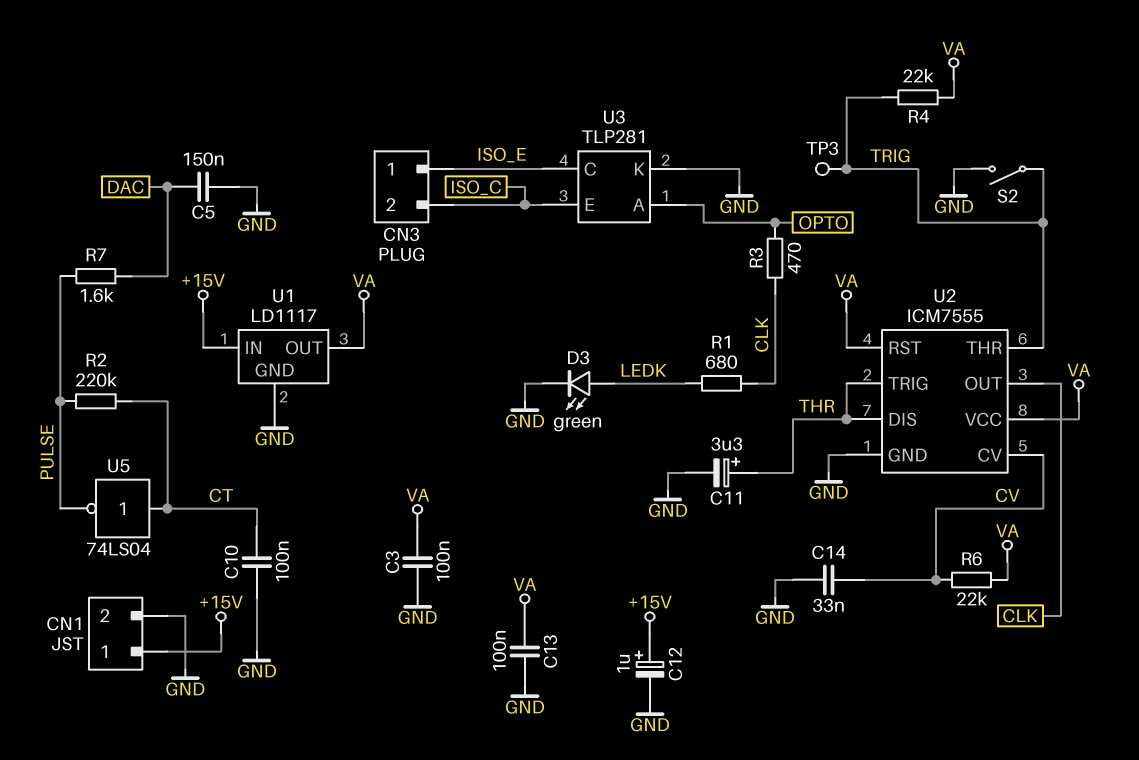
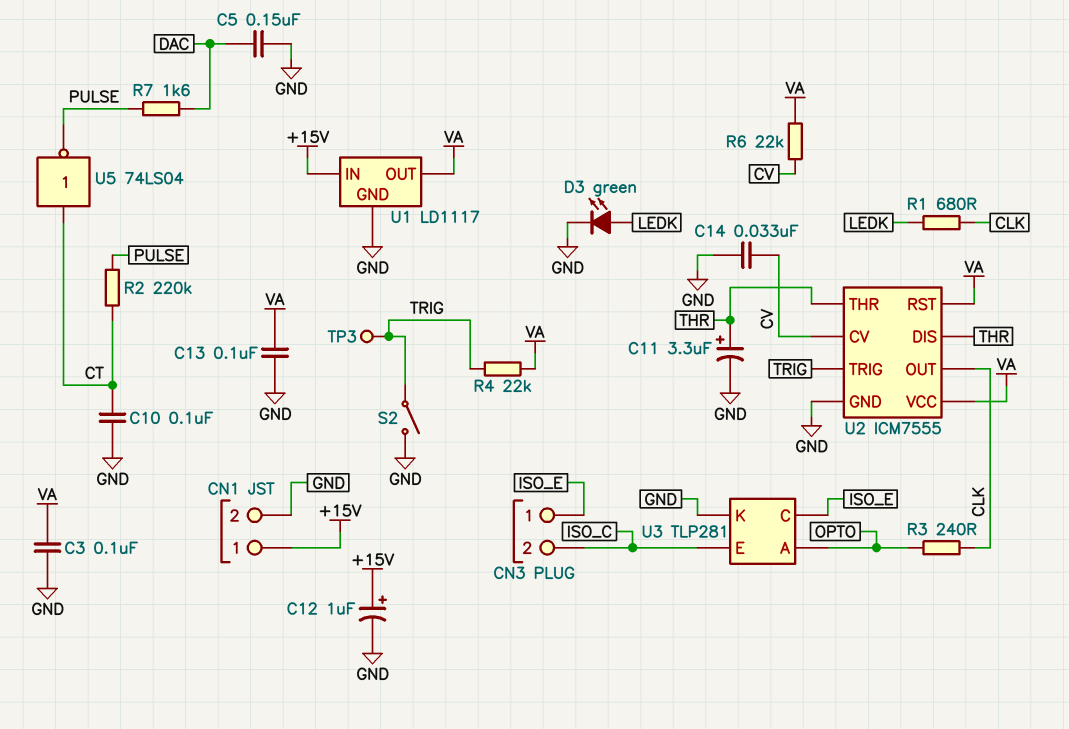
R3: 470 (CLK, OPTO) -> 240 (CLK, OPTO)
U2 pin THR: TRIG -> THR
U2 pin TRIG: THR -> TRIG

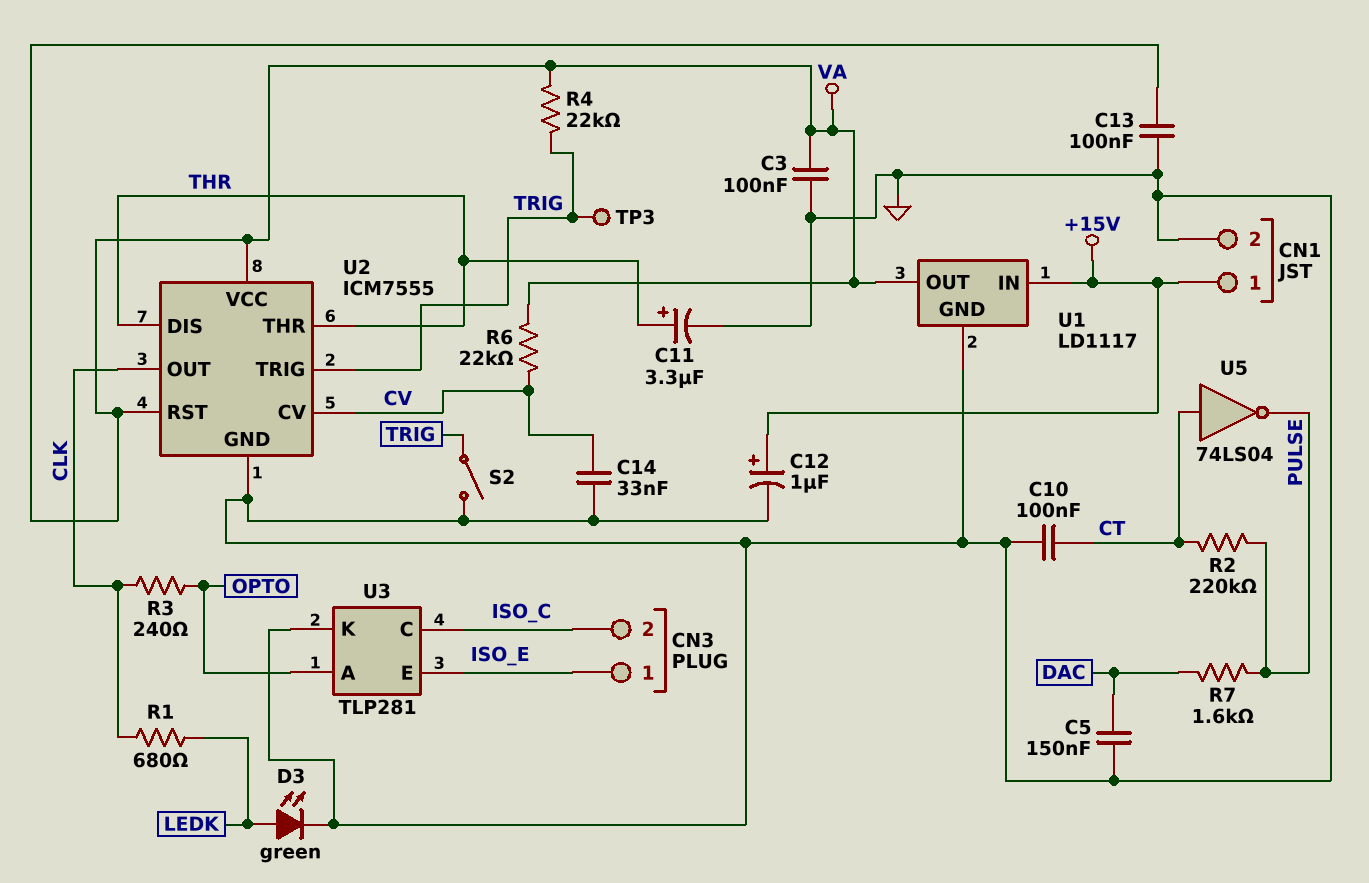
U3 pin C: ISO_E -> ISO_C
U3 pin E: ISO_C -> ISO_E

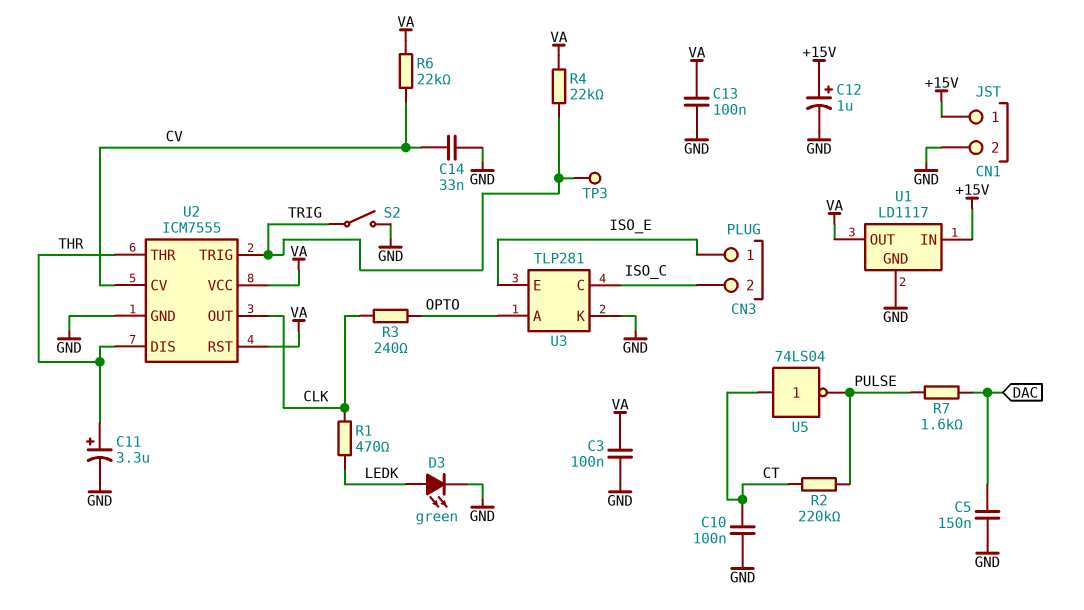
R1: 680 (CLK, LEDK) -> 470 (CLK, LEDK)

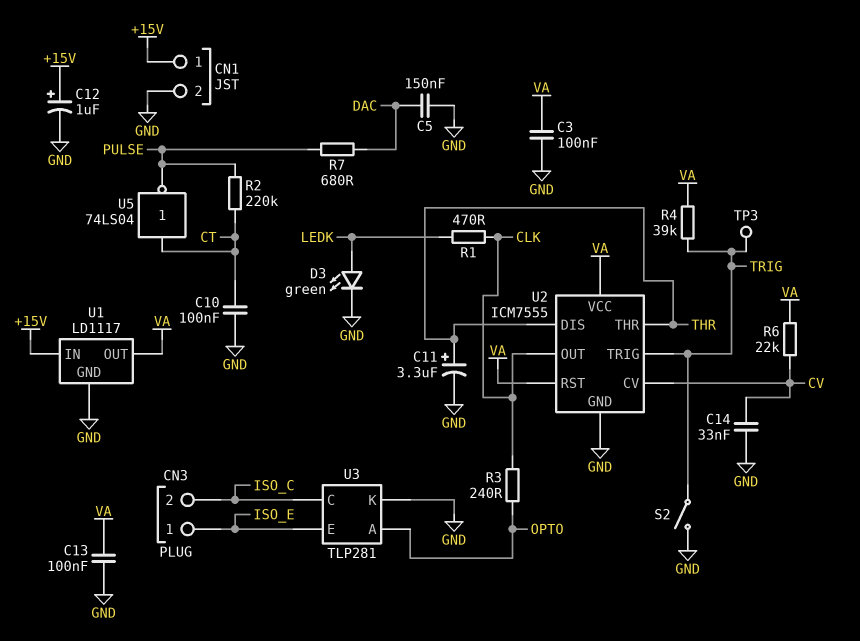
R4: 22k (TRIG, VA) -> 39k (TRIG, VA)
R7: 1.6k (DAC, PULSE) -> 680 (DAC, PULSE)

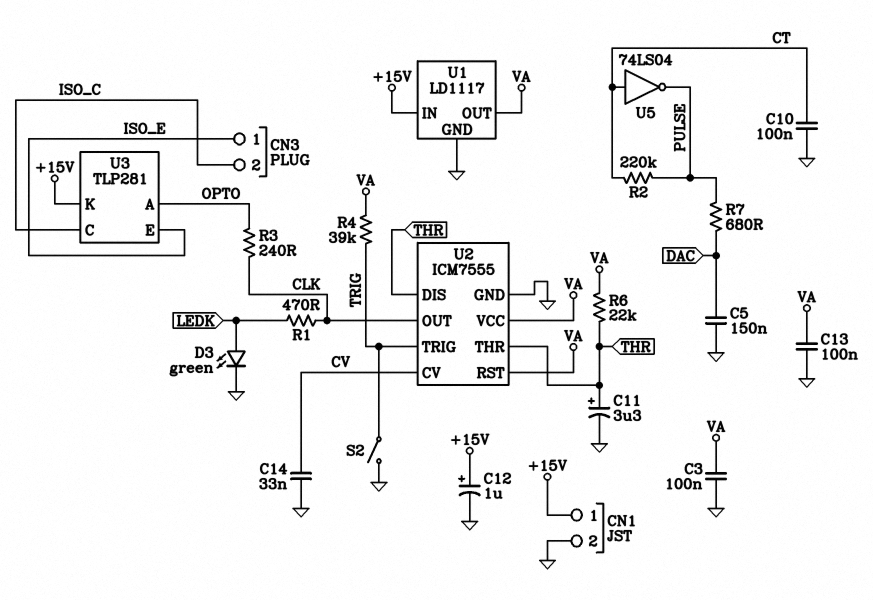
R6: 22k (CV, VA) -> 22k (THR, VA)
TP3: test point (TRIG) -> none
U3 pin K: GND -> +15V

